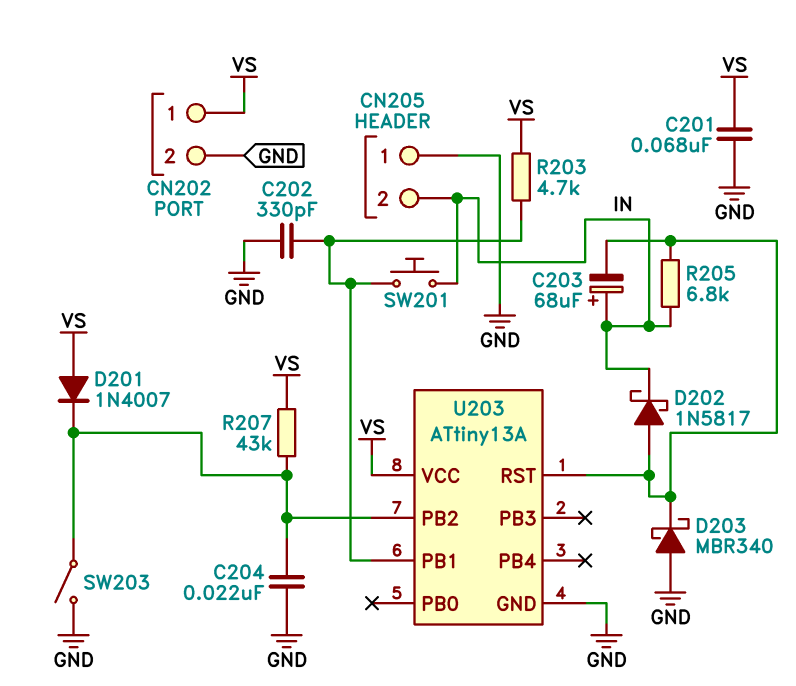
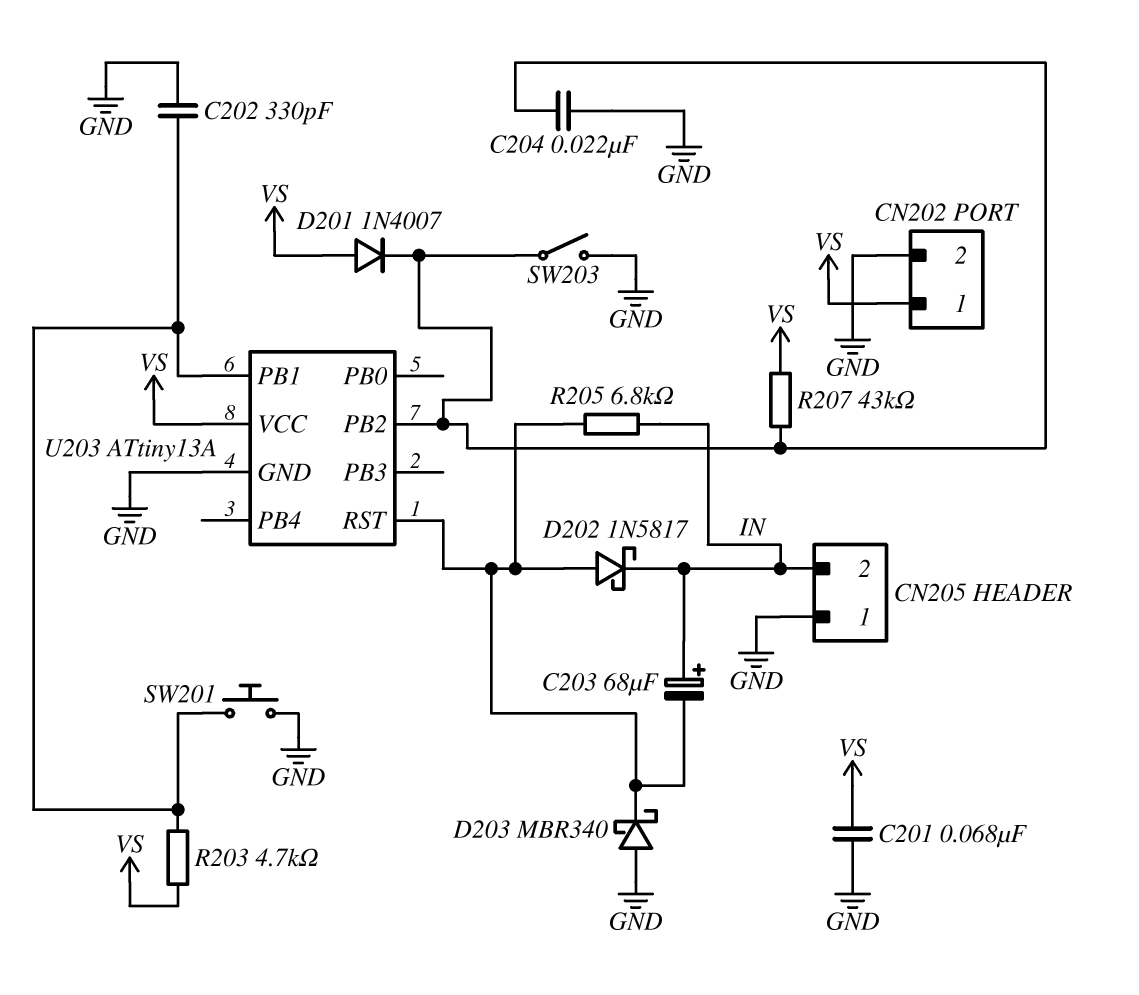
SW201: button (IN, U203/PB1) -> button (GND, U203/PB1)

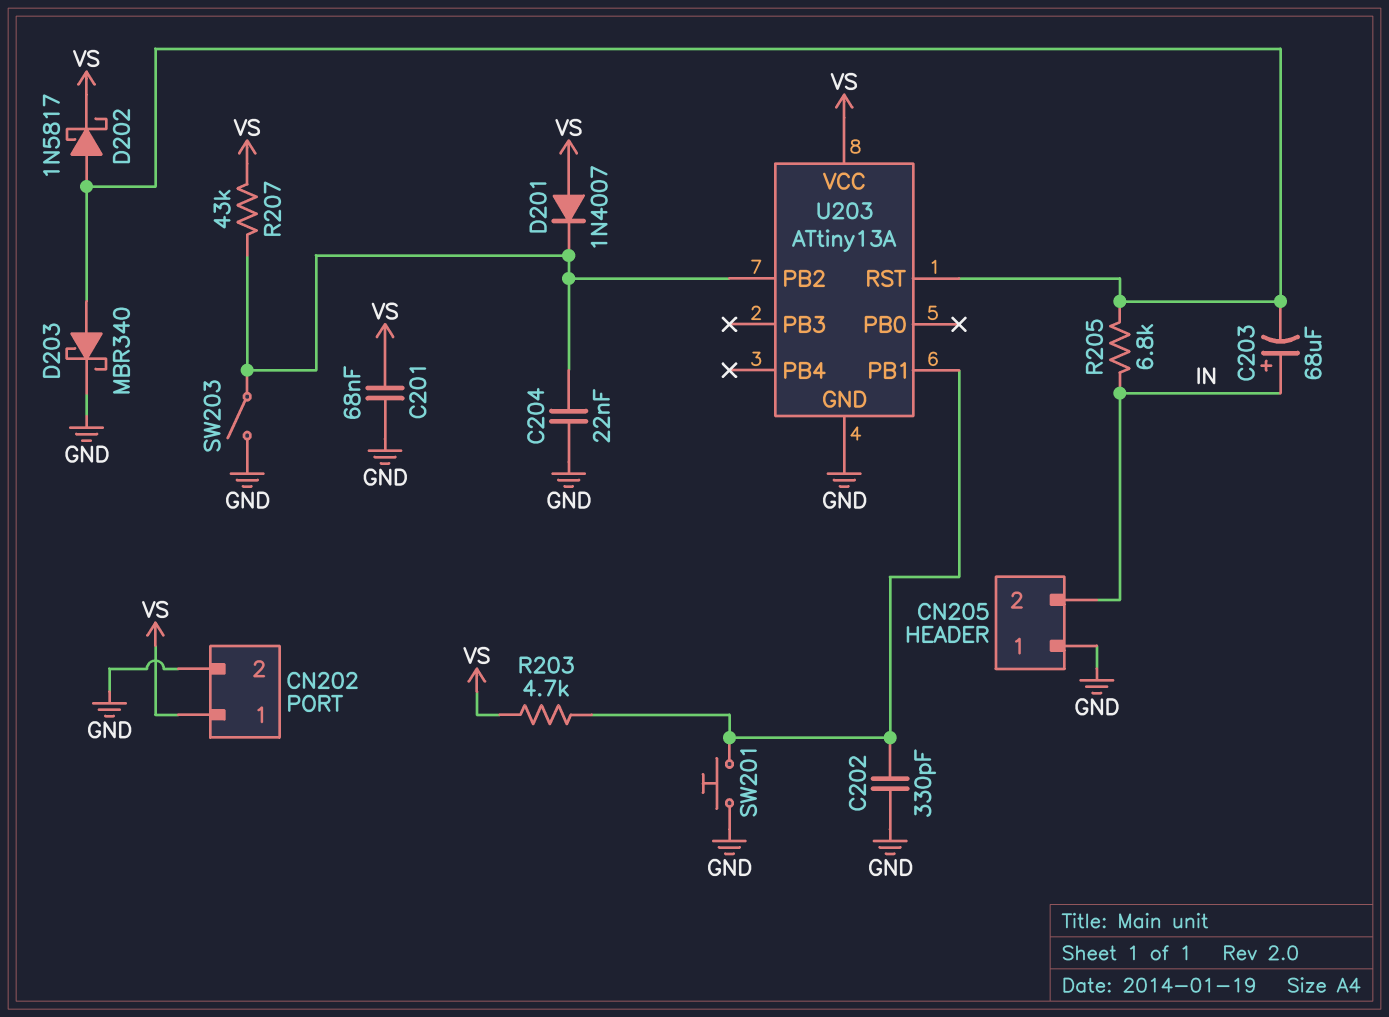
D202: schottky 1N5817 (A U203/RST, K IN) -> schottky 1N5817 (A U203/RST, K VS)
D203: schottky MBR340 (A GND, K U203/RST) -> schottky MBR340 (A U203/RST, K GND)

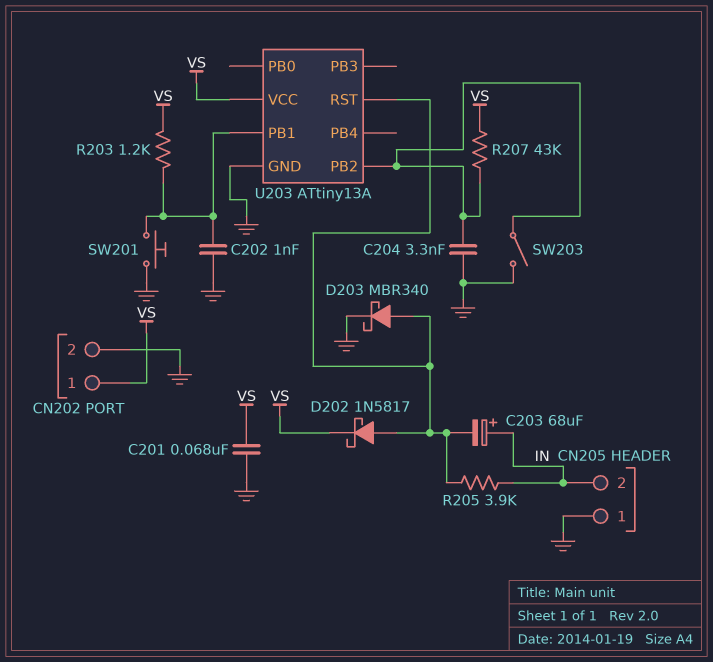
C202: 330pF (GND, U203/PB1) -> 1nF (GND, U203/PB1)
C204: 22nF (GND, U203/PB2) -> 3.3nF (GND, U203/PB2)
D201: diode 1N4007 (A VS, K U203/PB2) -> none
R203: 4.7k (U203/PB1, VS) -> 1.2k (U203/PB1, VS)
R205: 6.8k (IN, U203/RST) -> 3.9k (IN, U203/RST)

